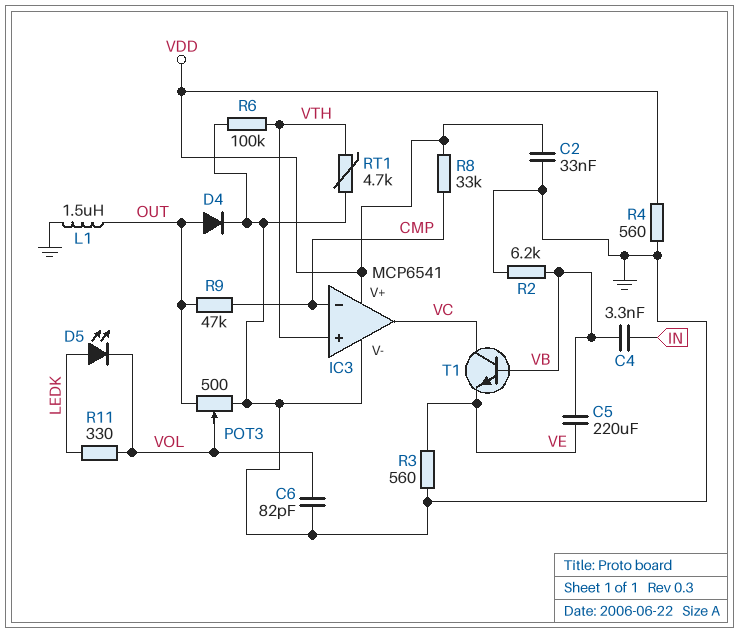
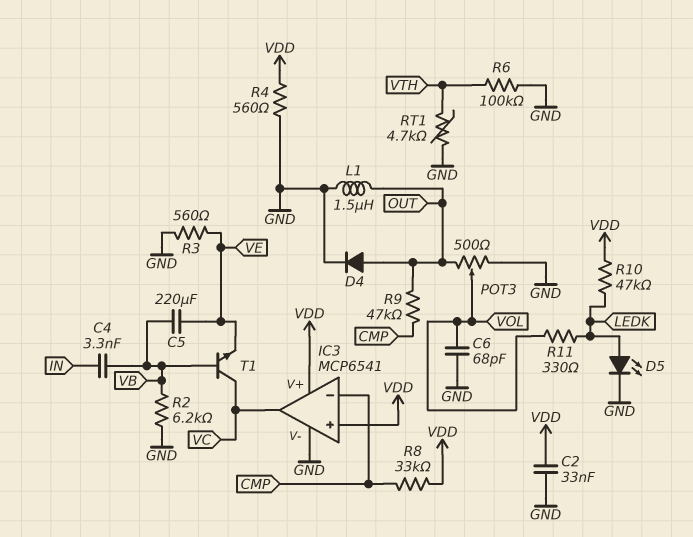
C6: 82pF (GND, VOL) -> 68pF (GND, VOL)
D5: LED (A LEDK, K VOL) -> LED (A LEDK, K GND)
IC3 pin in+: VTH -> VDD
R10: none -> 47k (LEDK, VDD)

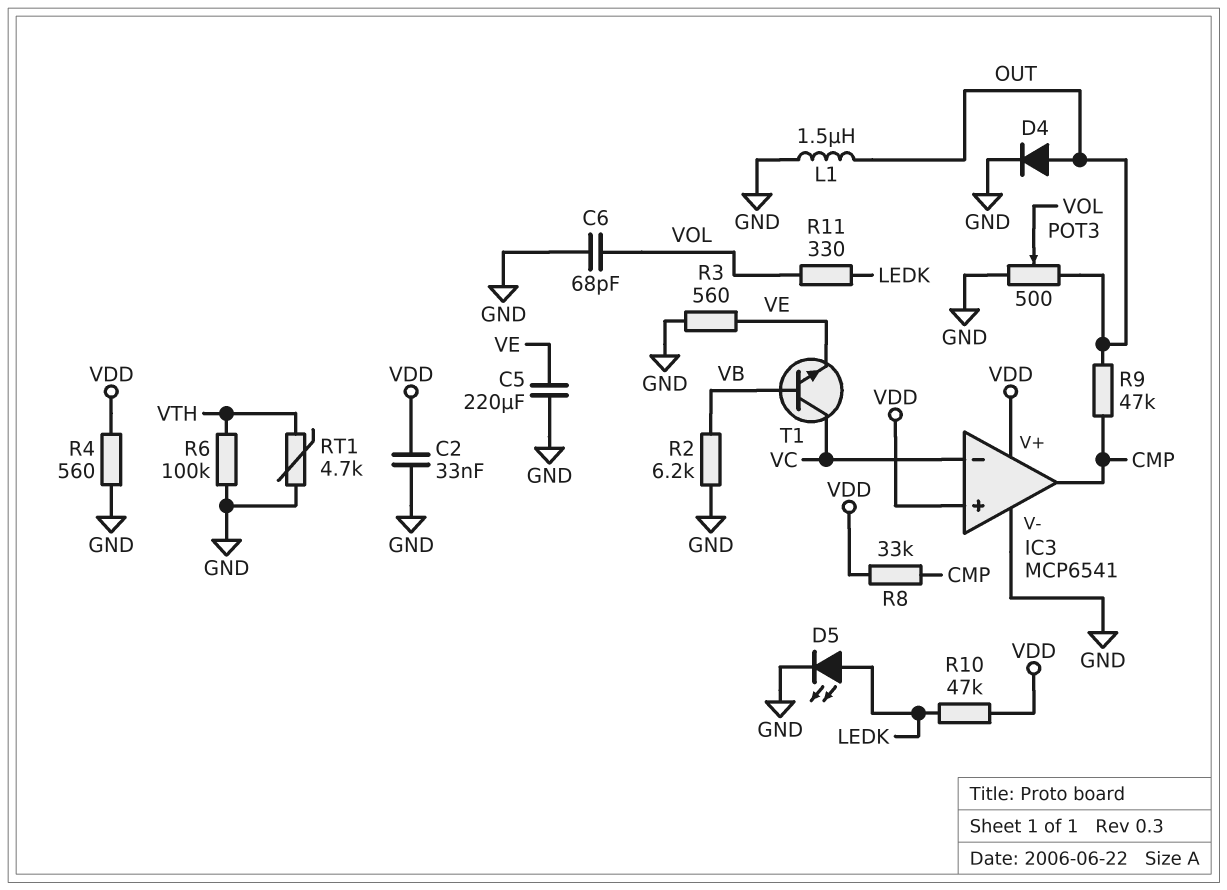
C4: 3.3nF (IN, VB) -> none
C5: 220uF (VB, VE) -> 220uF (GND, VE)
IC3 pin in-: CMP -> VC
IC3 pin out: VC -> CMP

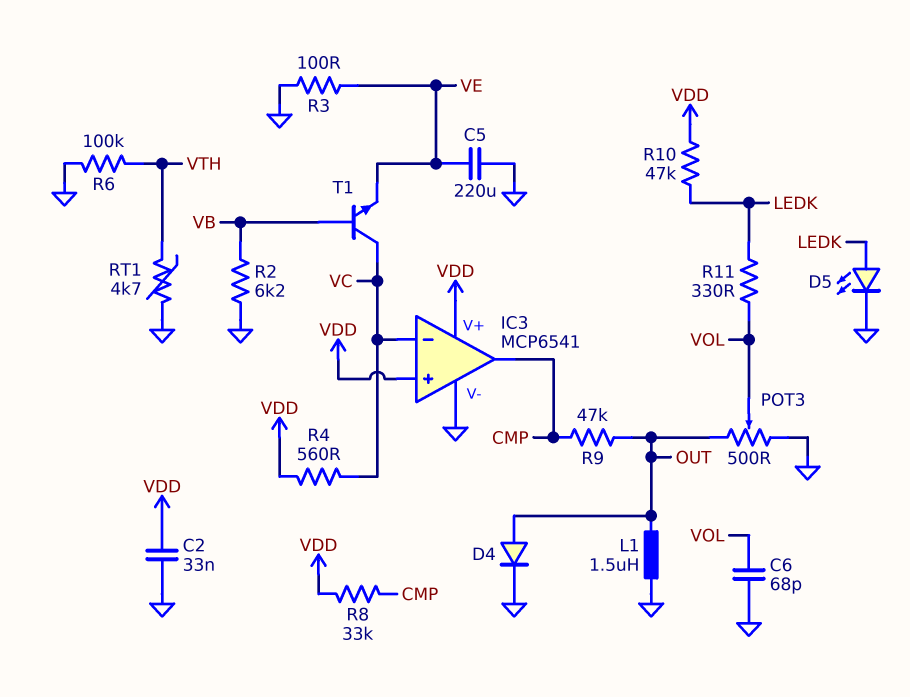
R3: 560 (GND, VE) -> 100 (GND, VE)
R4: 560 (GND, VDD) -> 560 (VC, VDD)

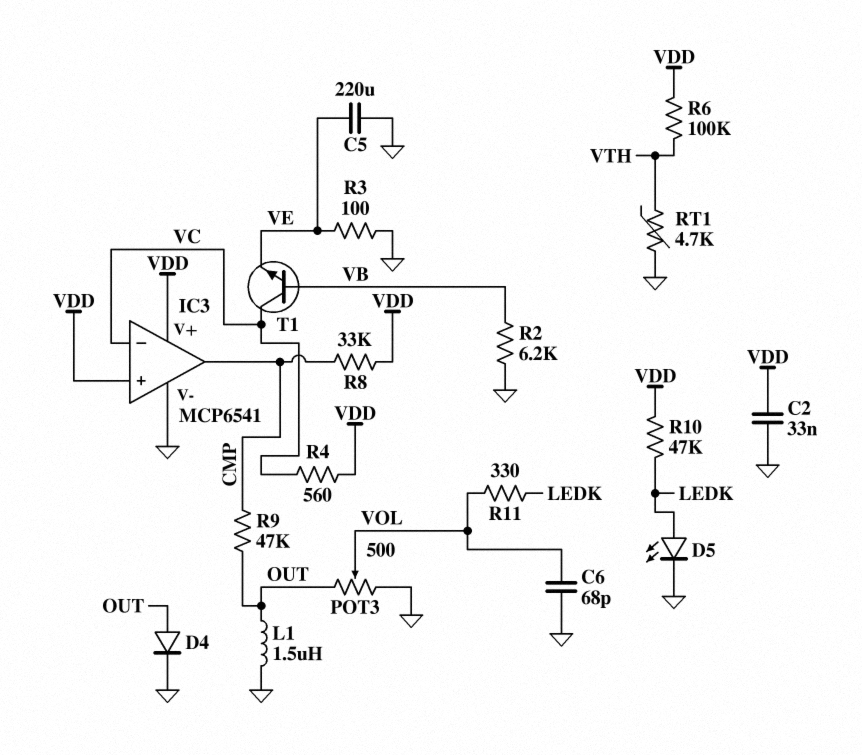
R6: 100k (GND, VTH) -> 100k (VDD, VTH)

